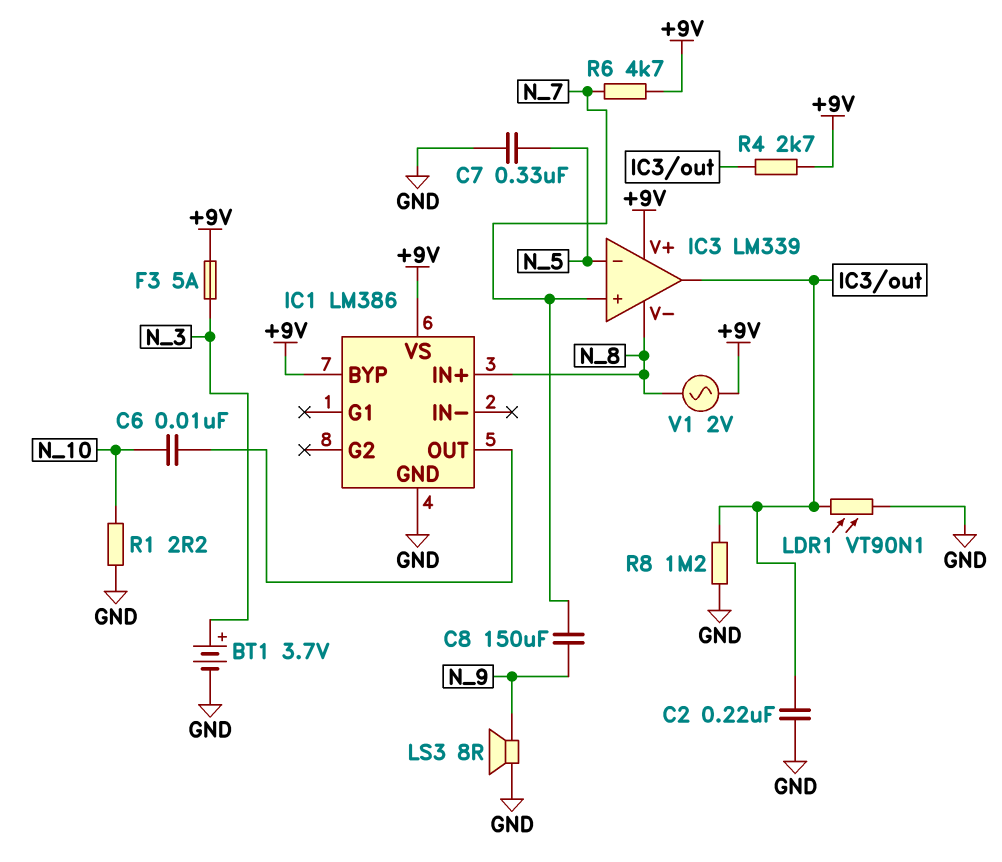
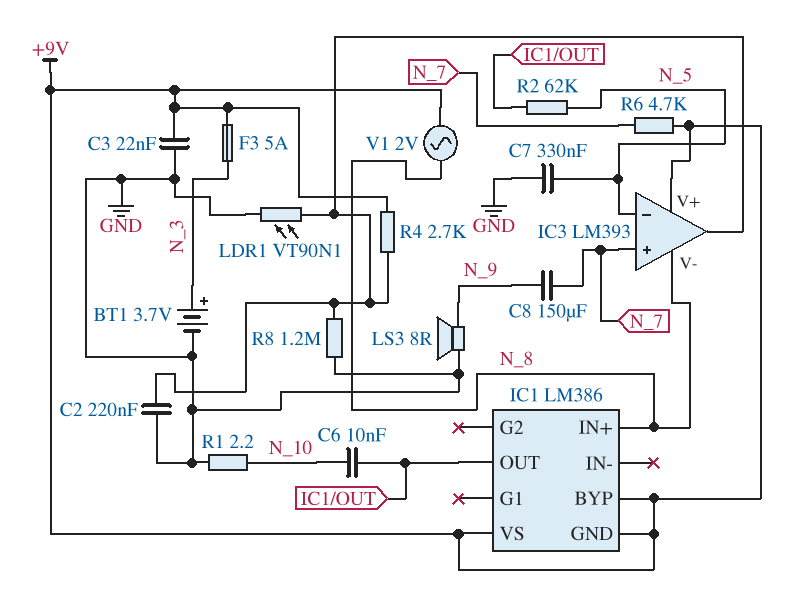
C3: none -> 22nF (+9V, GND)
IC1 pin GND: GND -> +9V
IC3: LM339 -> LM393
R2: none -> 62k (IC1/OUT, N_5)

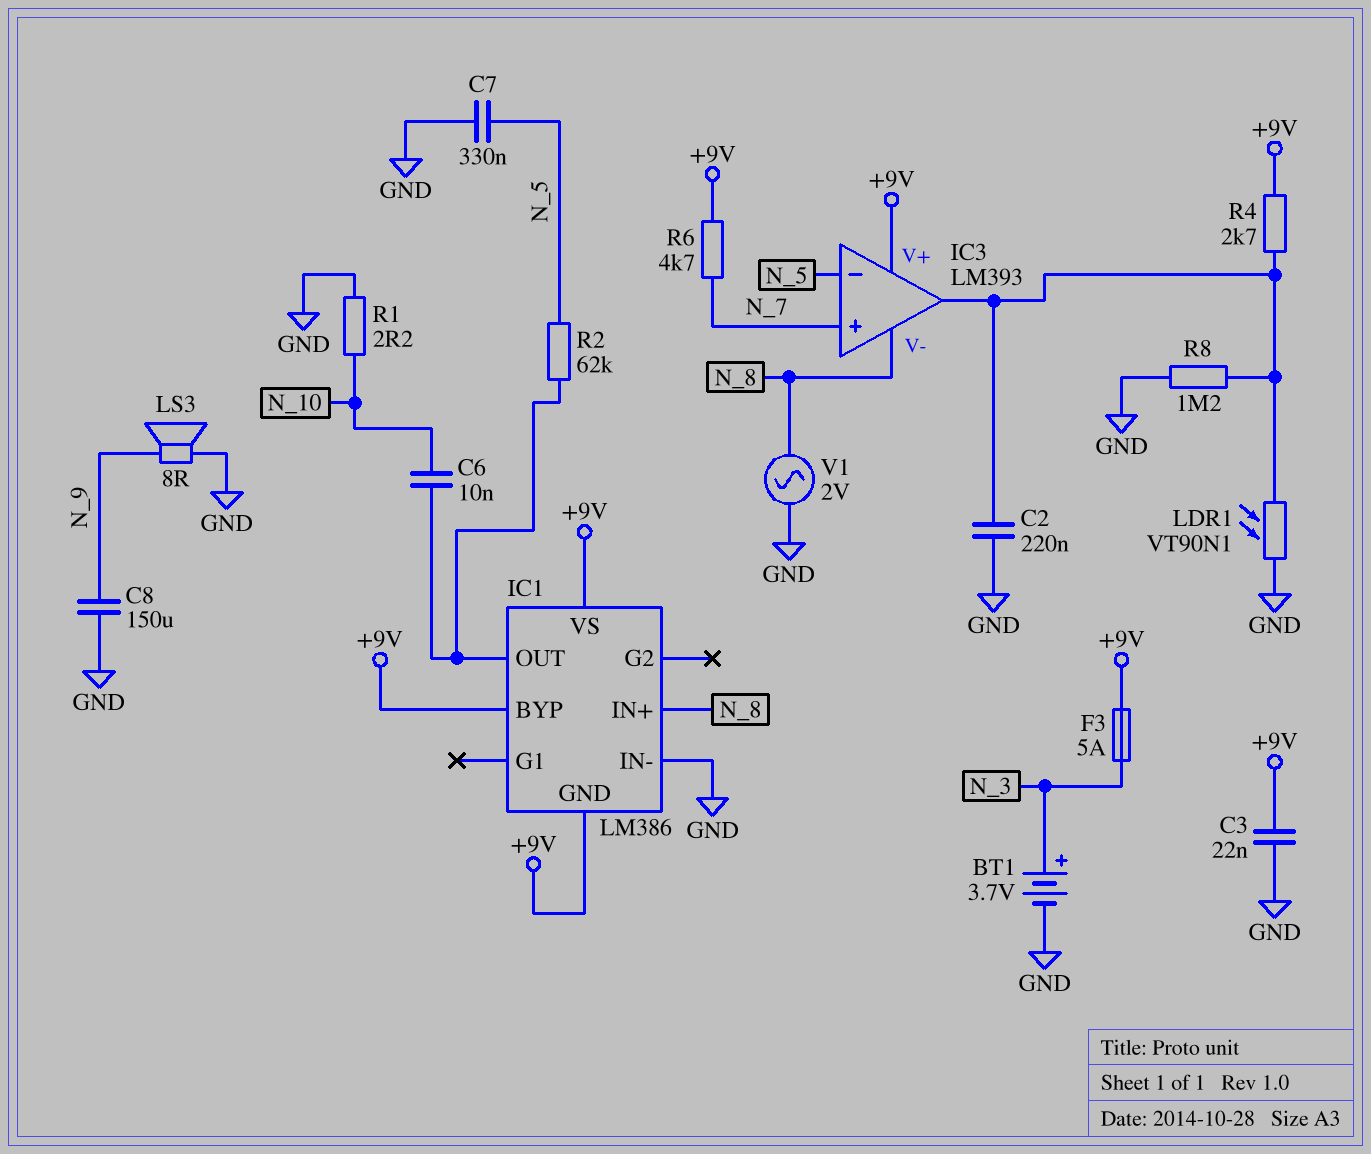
C8: 150uF (N_7, N_9) -> 150uF (GND, N_9)
IC1 pin IN-: none -> GND
V1: AC 2V (+9V, N_8) -> AC 2V (GND, N_8)

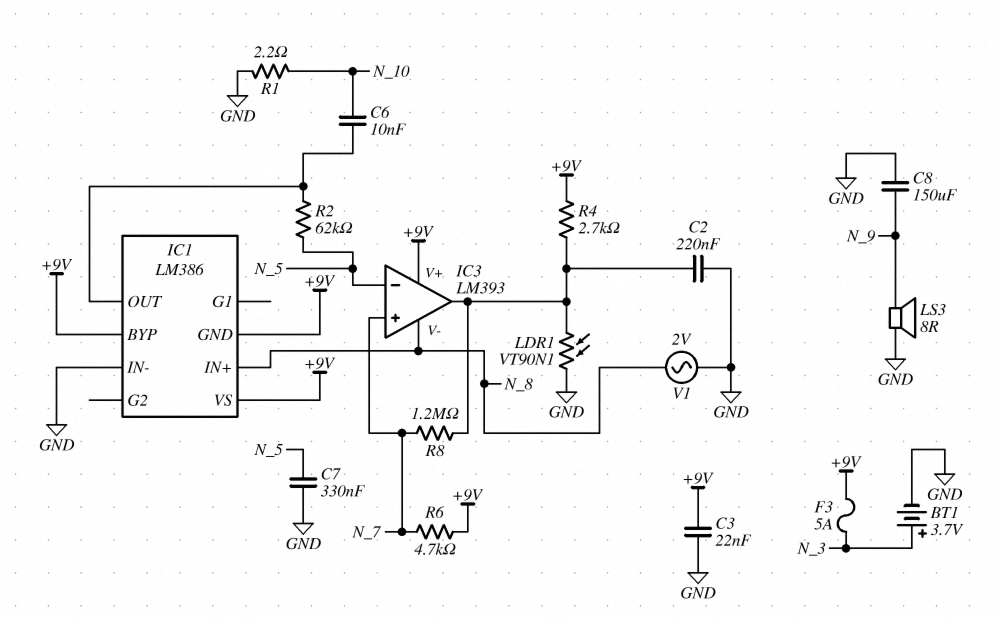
R8: 1.2M (GND, IC3/out) -> 1.2M (IC3/out, N_7)

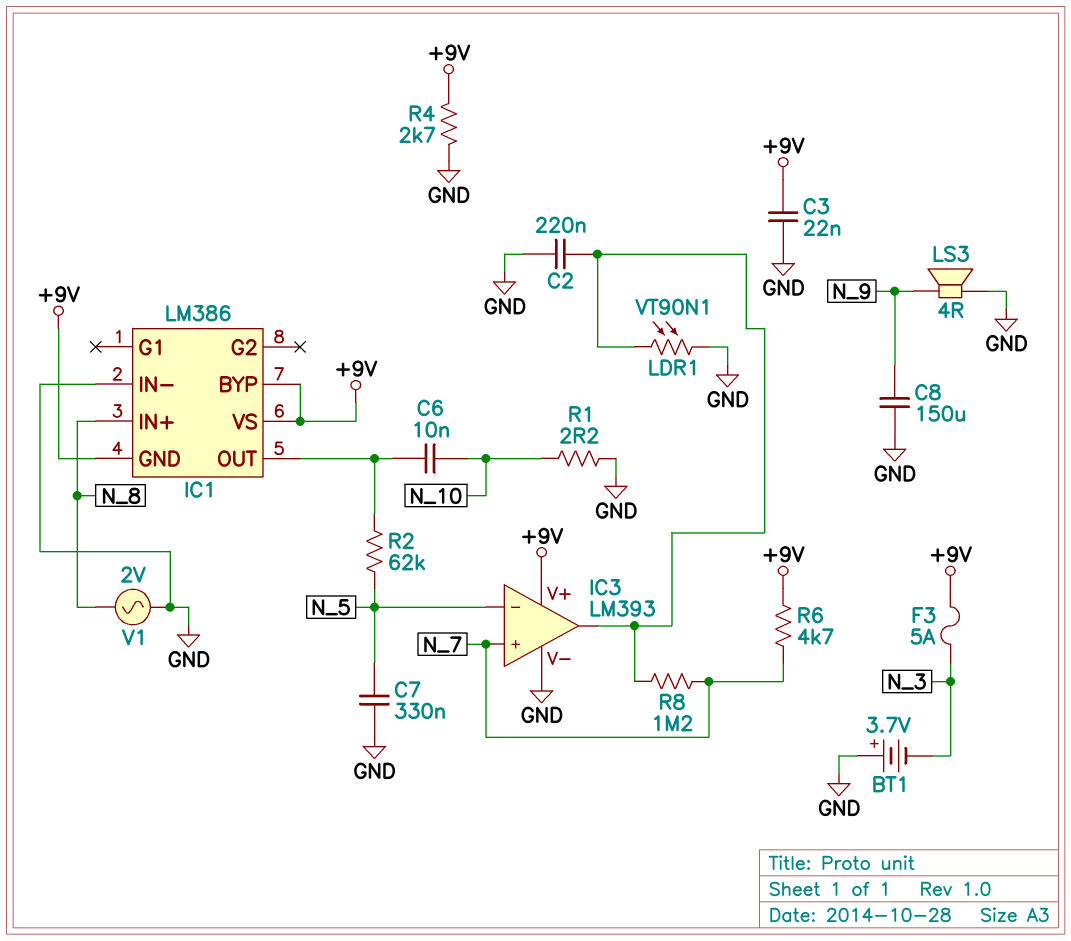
BT1: 3.7V (plus N_3, minus GND) -> 3.7V (plus GND, minus N_3)
IC3 pin V-: N_8 -> GND
LS3: speaker 8R (GND, N_9) -> speaker 4R (GND, N_9)
R4: 2.7k (+9V, IC3/out) -> 2.7k (+9V, GND)

